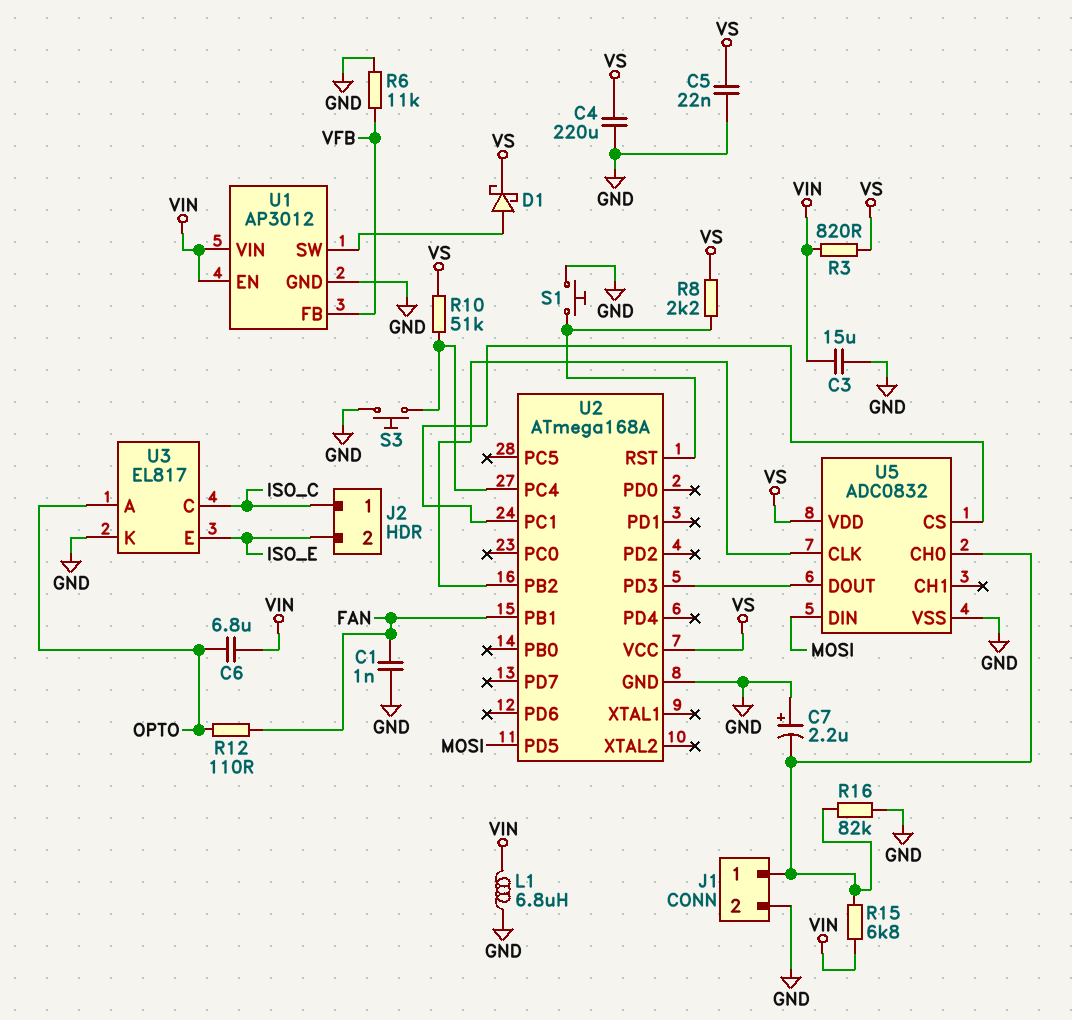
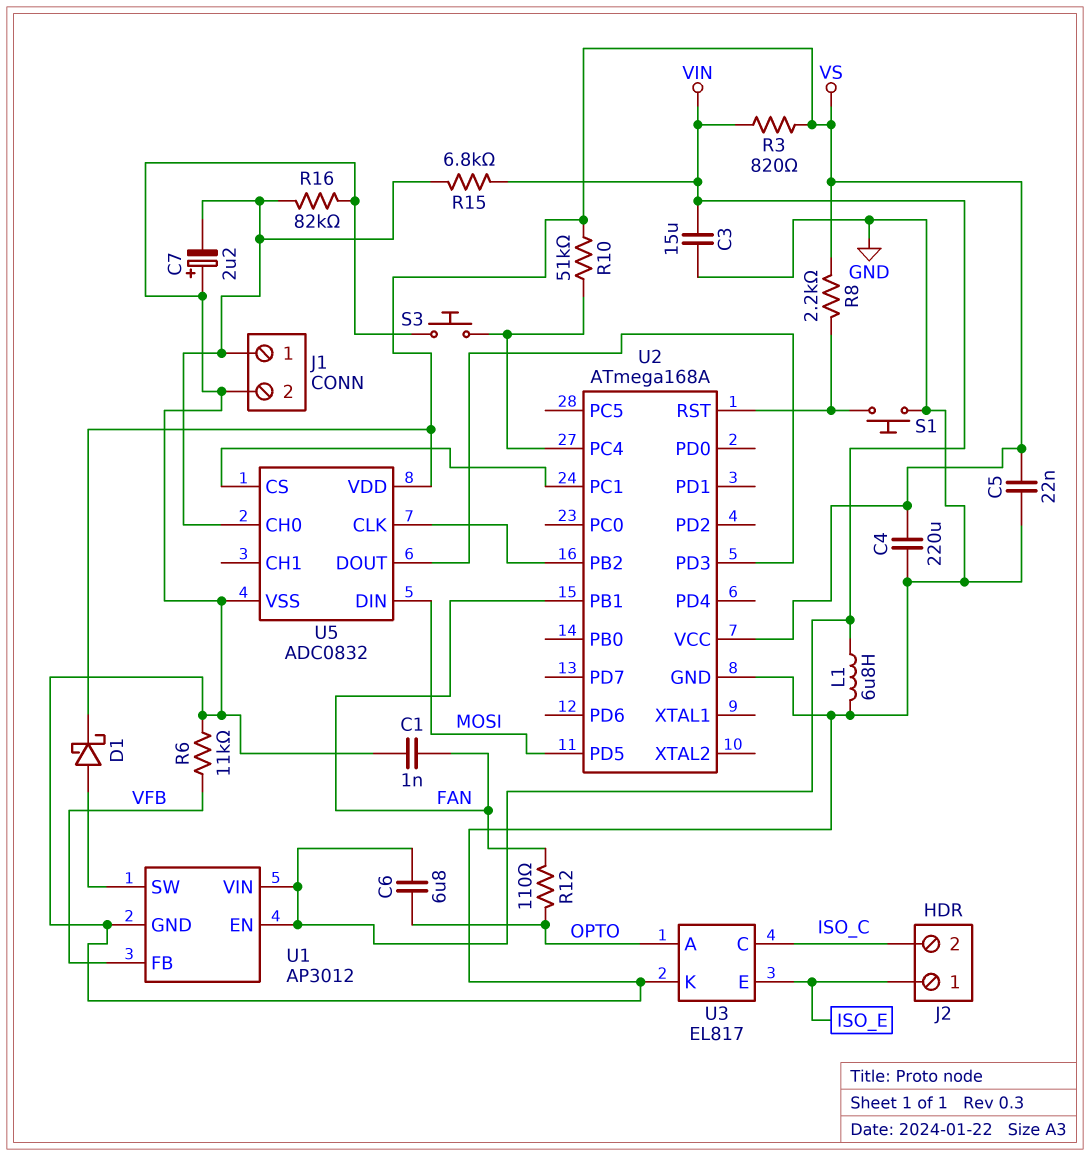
J2 pin 1: ISO_C -> ISO_E
J2 pin 2: ISO_E -> ISO_C

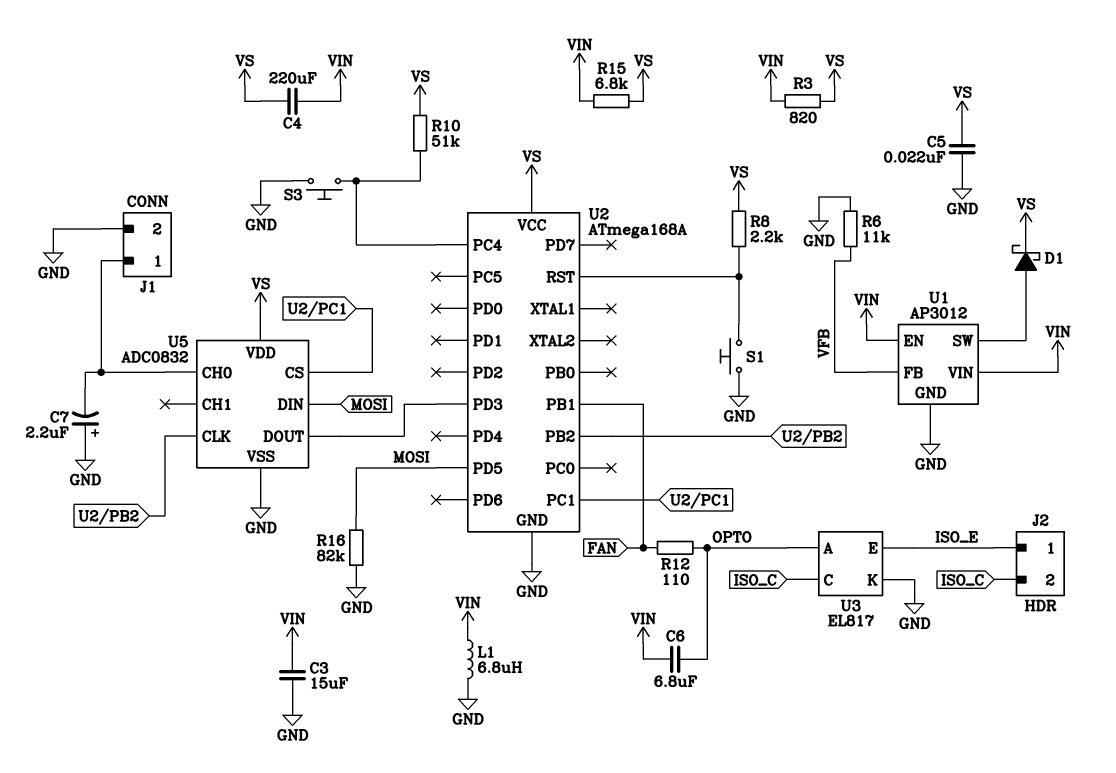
C1: 1nF (FAN, GND) -> none
C4: 220uF (GND, VS) -> 220uF (VIN, VS)
R15: 6.8k (J1/1, VIN) -> 6.8k (VIN, VS)
R16: 82k (GND, J1/1) -> 82k (GND, MOSI)

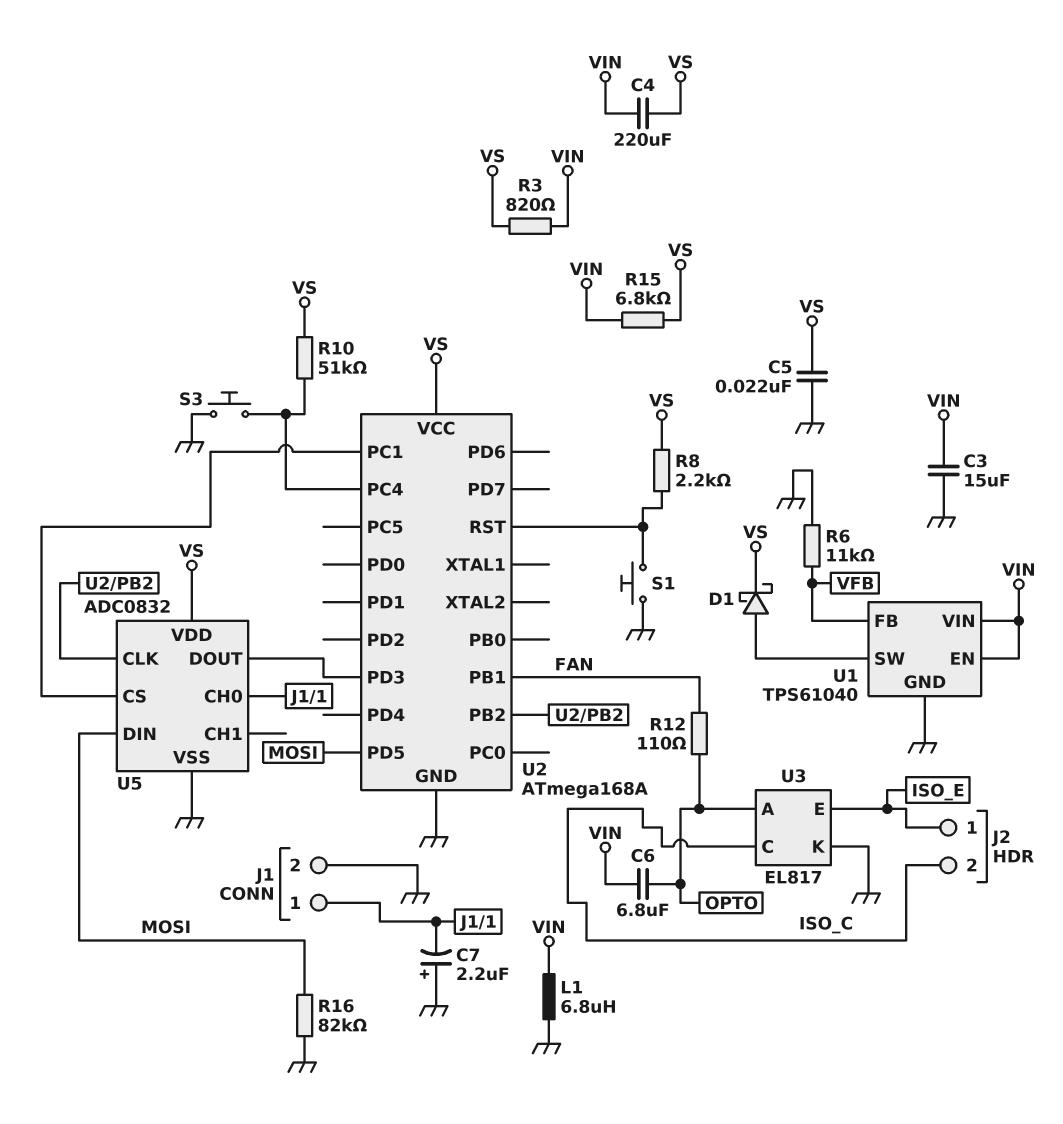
U1: AP3012 -> TPS61040

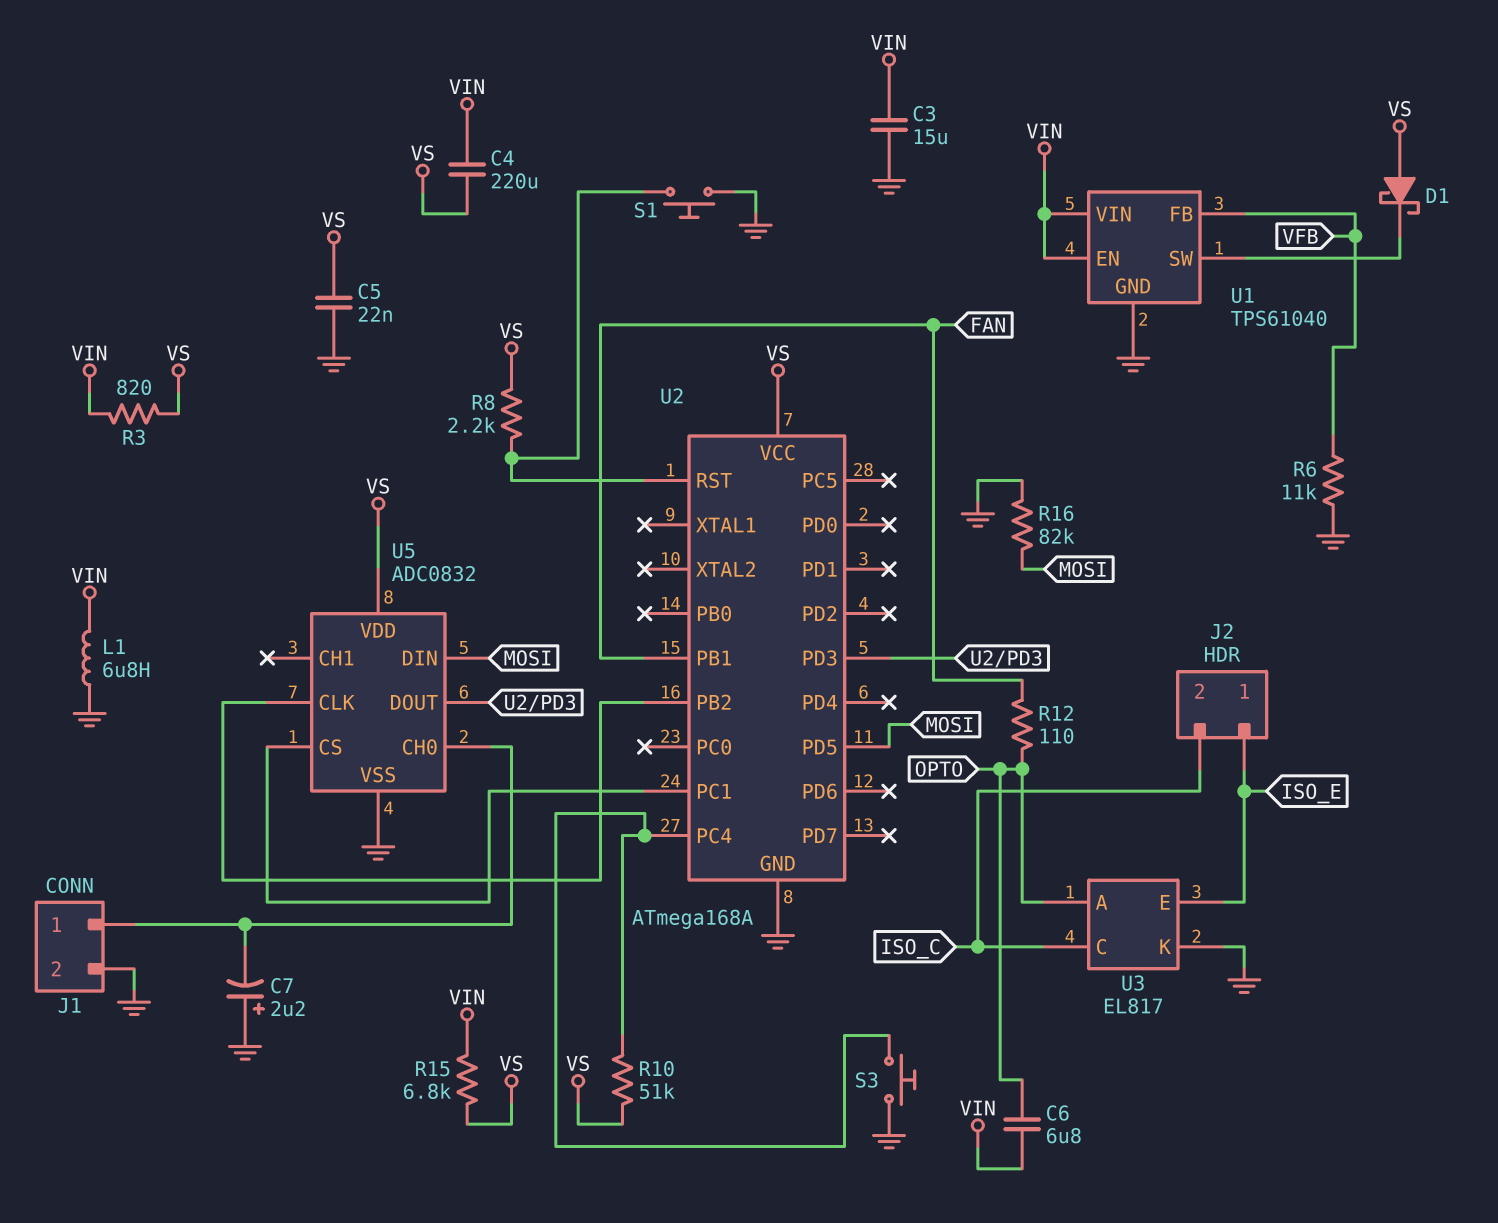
D1: schottky (A U1/SW, K VS) -> schottky (A VS, K U1/SW)

